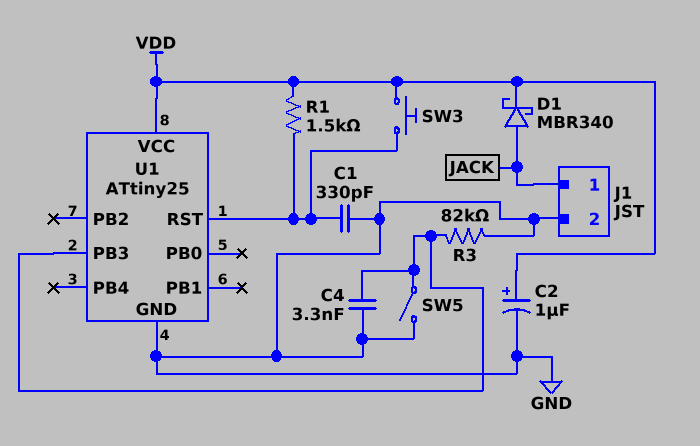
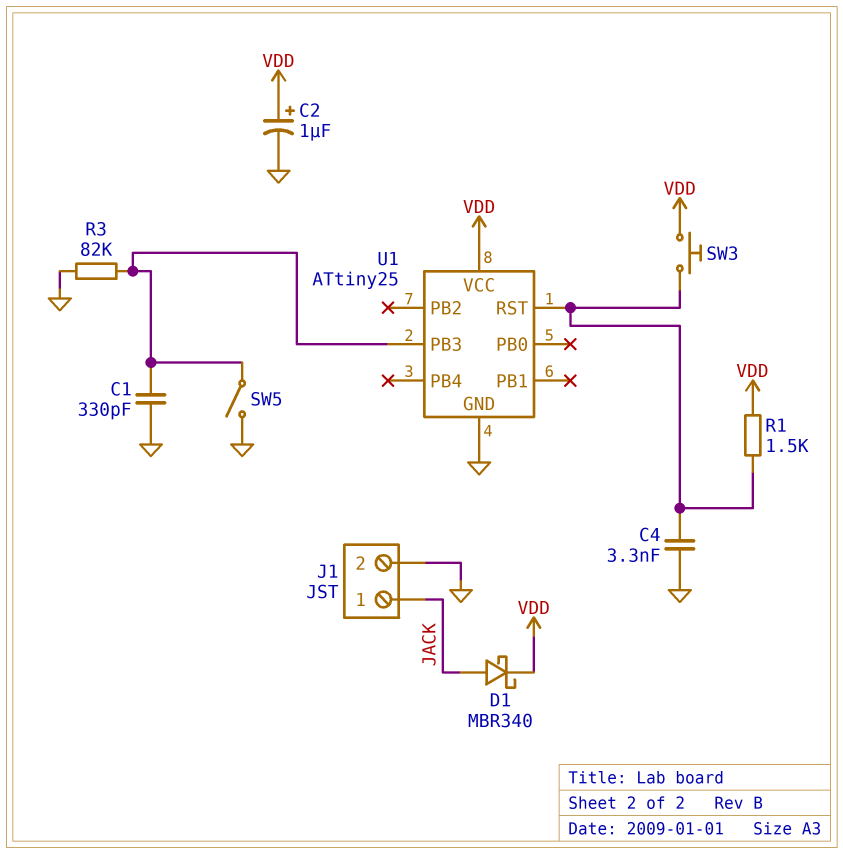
C1: 330pF (GND, U1/RST) -> 330pF (GND, U1/PB3)
C4: 3.3nF (GND, U1/PB3) -> 3.3nF (GND, U1/RST)

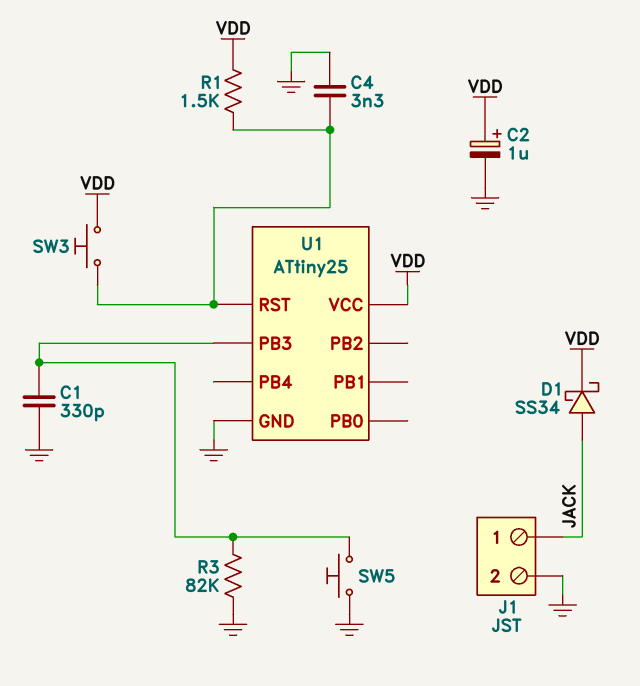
D1: schottky MBR340 (A JACK, K VDD) -> schottky SS34 (A JACK, K VDD)
SW5: switch (GND, U1/PB3) -> button (GND, U1/PB3)

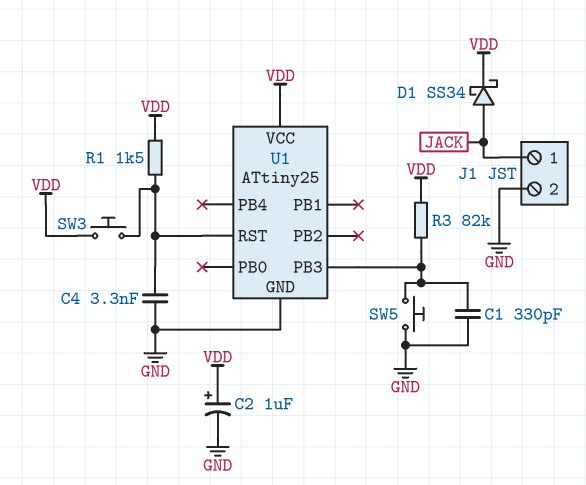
R3: 82k (GND, U1/PB3) -> 82k (U1/PB3, VDD)

